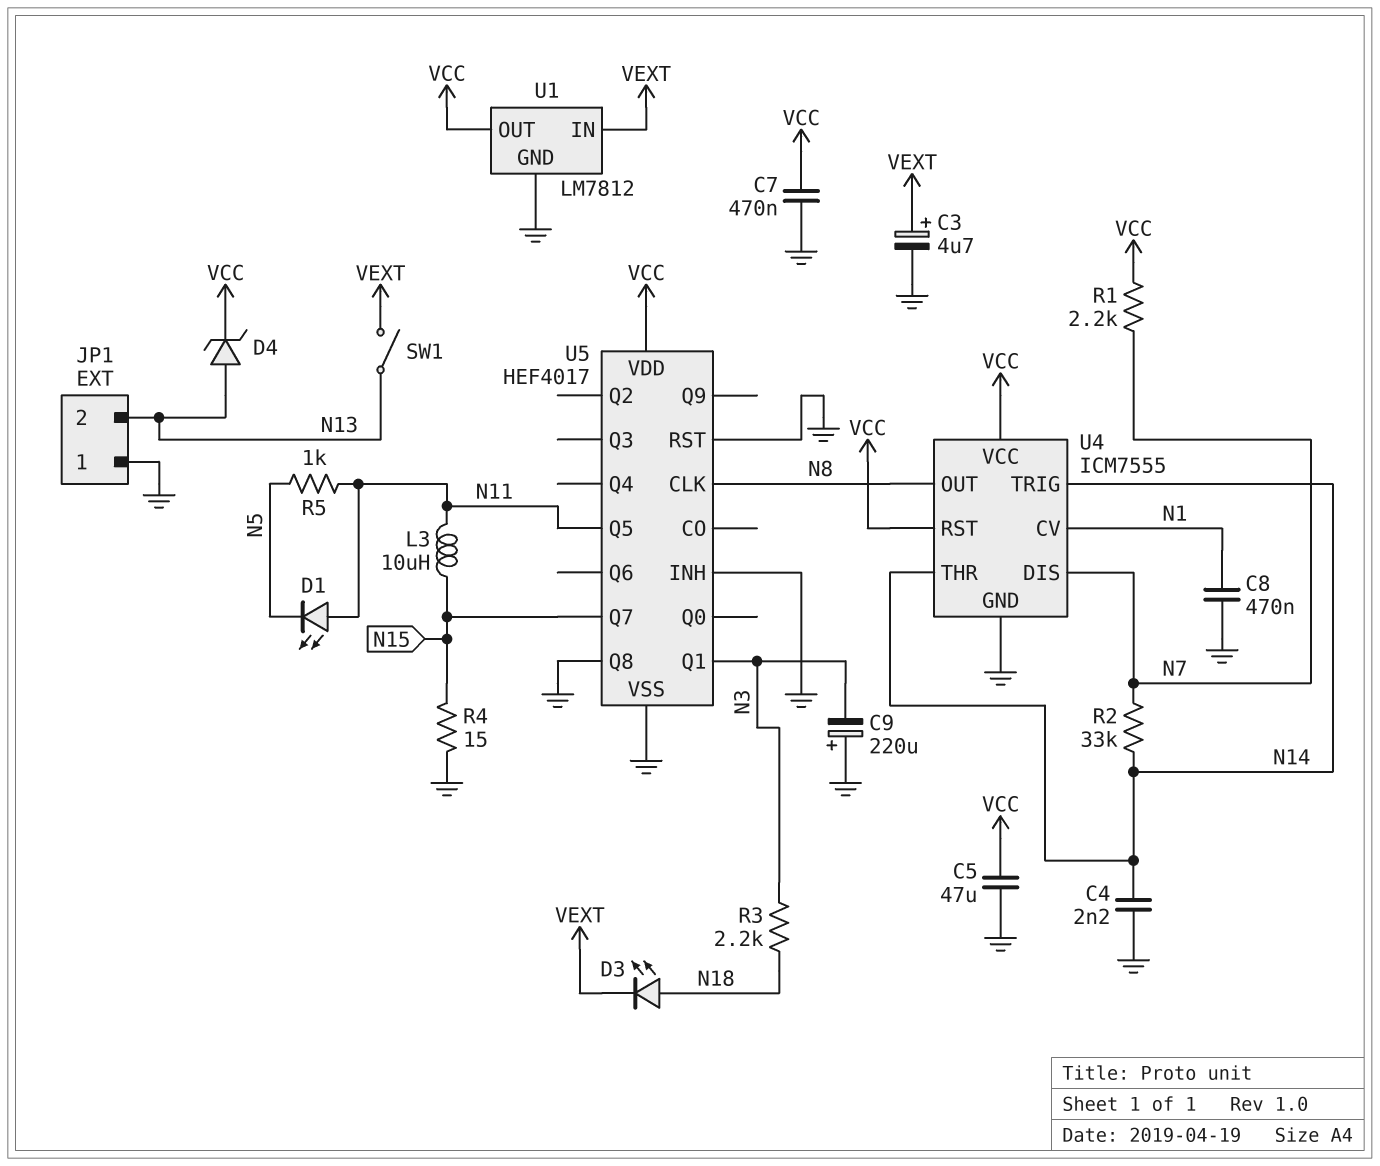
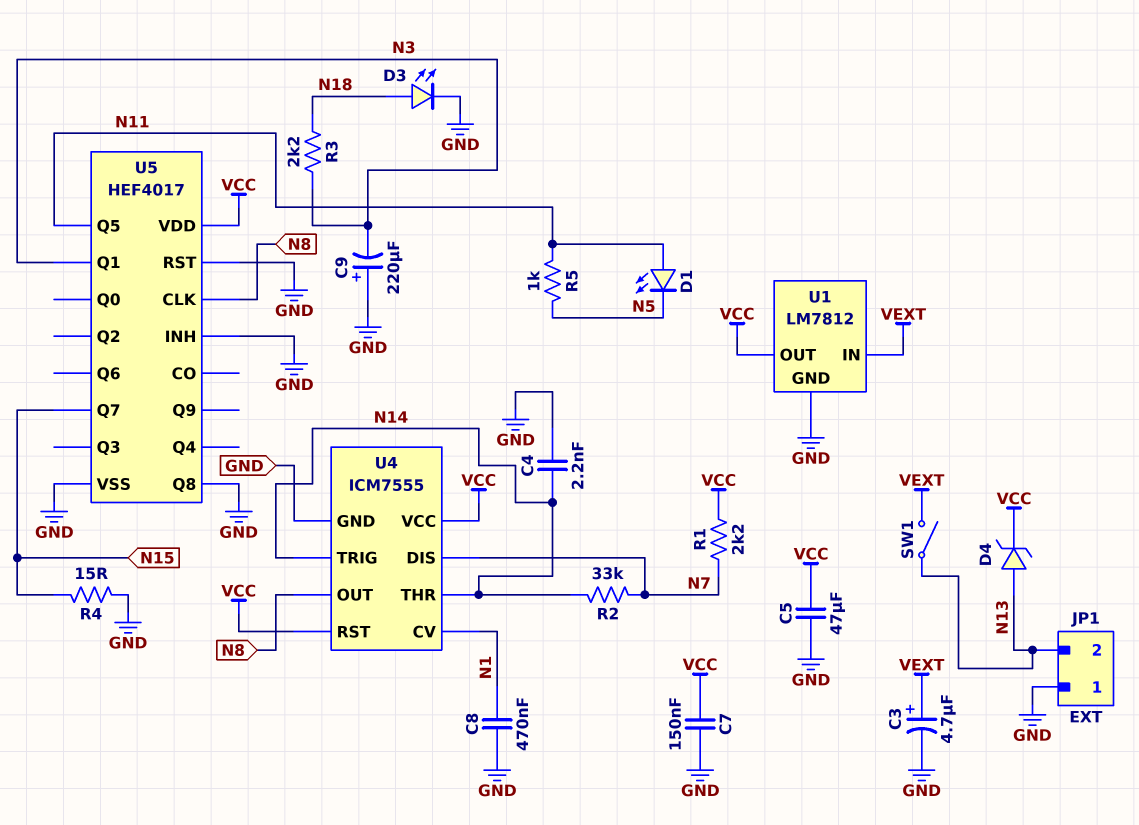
C7: 470nF (GND, VCC) -> 150nF (GND, VCC)
D3: LED (A N18, K VEXT) -> LED (A N18, K GND)
L3: 10uH (N11, N15) -> none

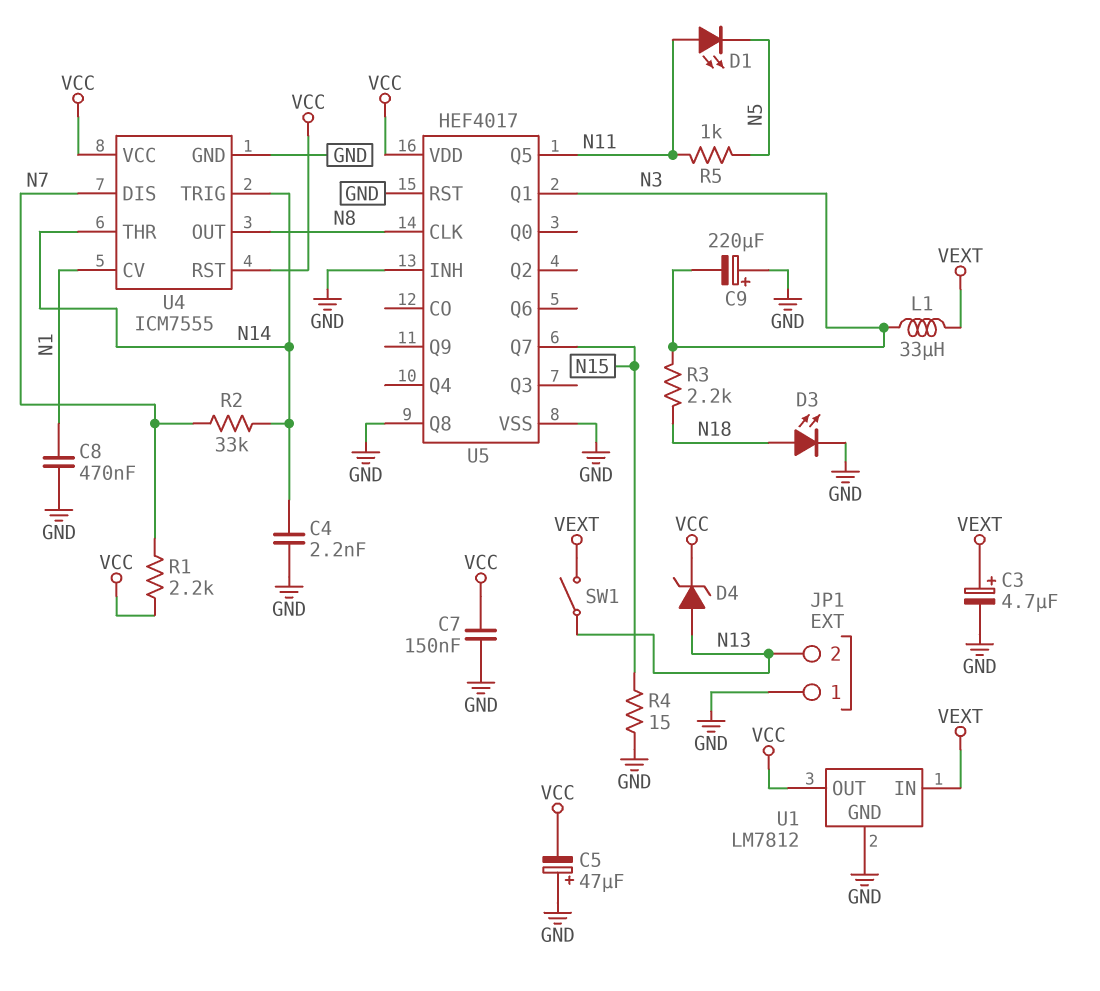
C5: 47uF (GND, VCC) -> 47uF (plus GND, minus VCC)
L1: none -> 33uH (N3, VEXT)

